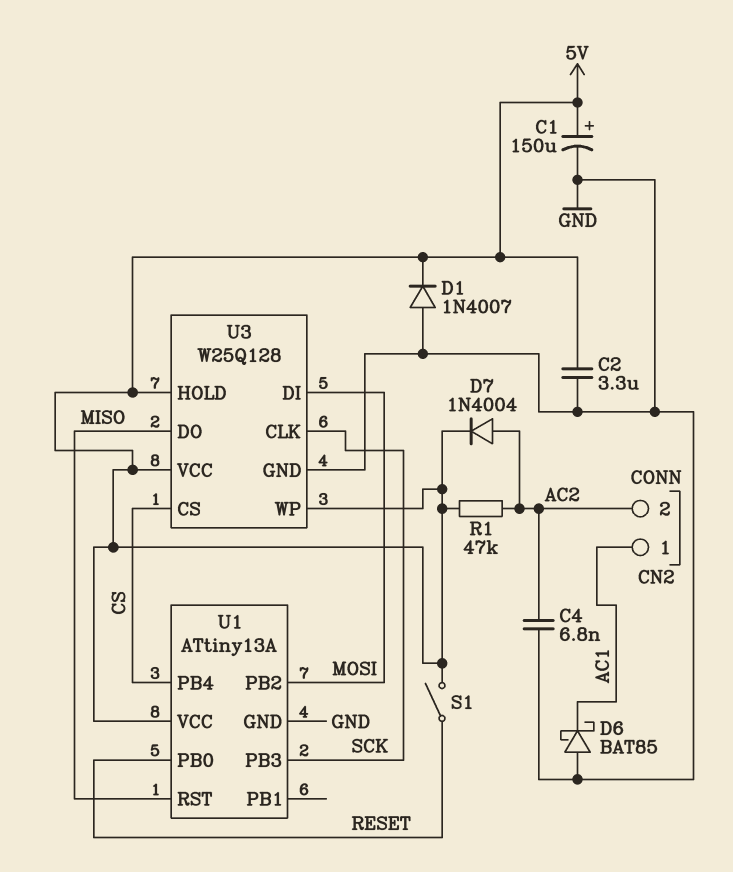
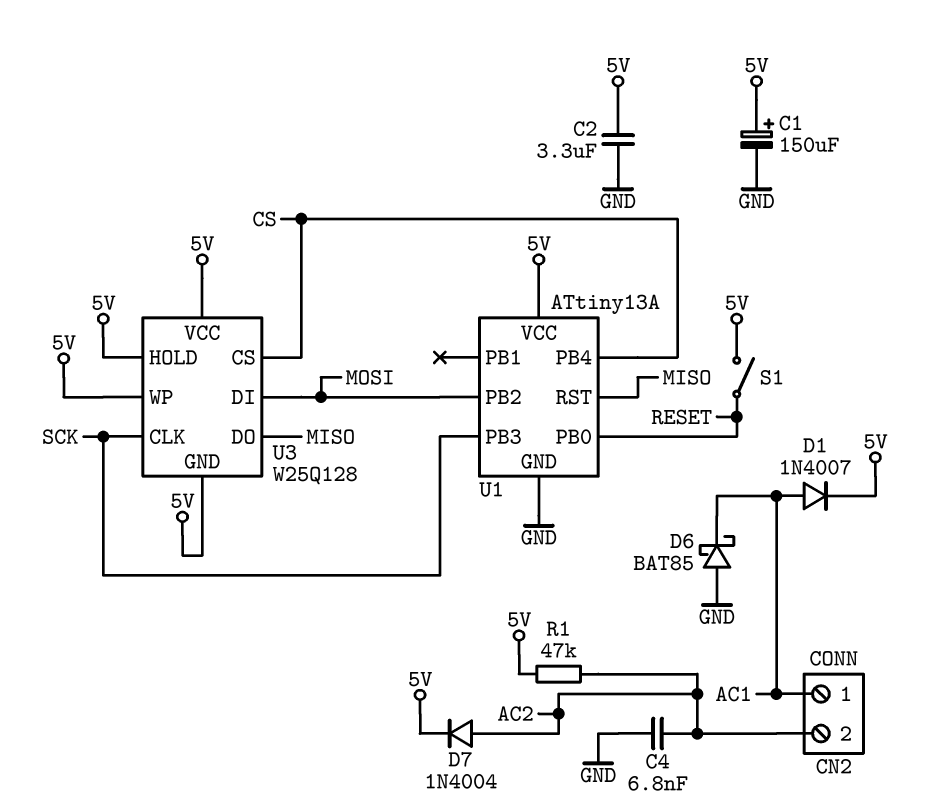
D1: diode 1N4007 (A GND, K 5V) -> diode 1N4007 (A AC1, K 5V)
U3 pin GND: GND -> 5V

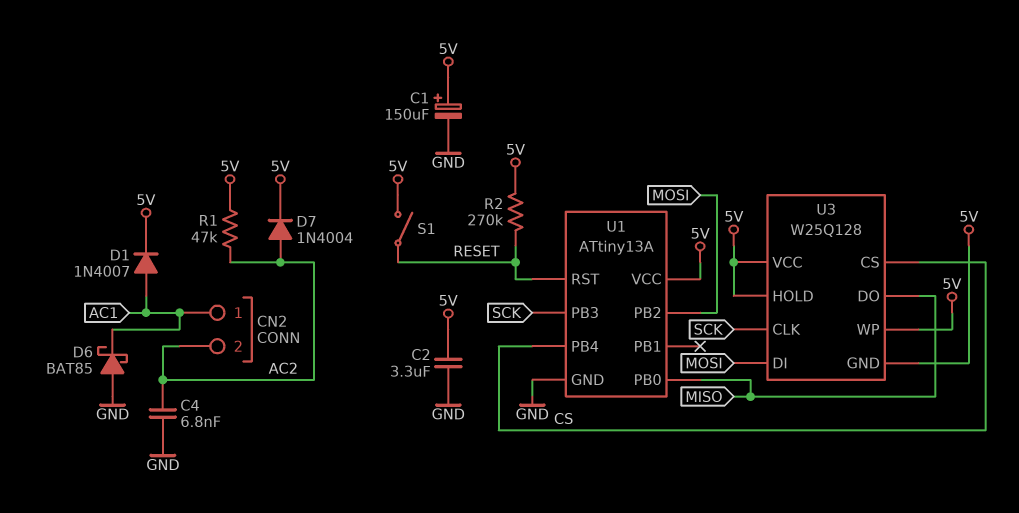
R2: none -> 270k (5V, RESET)
U1 pin PB0: RESET -> MISO
U1 pin RST: MISO -> RESET

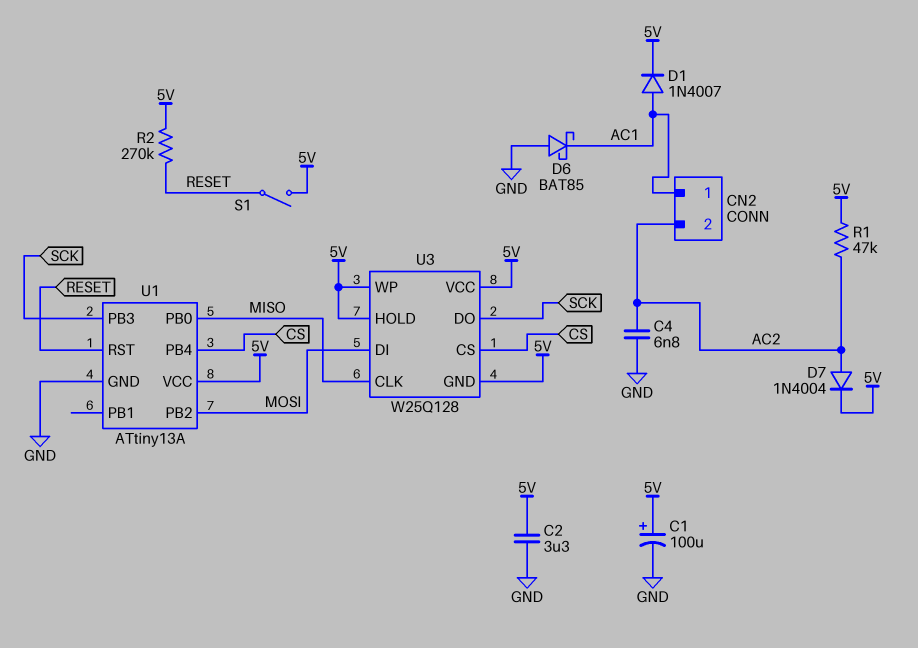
C1: 150uF (plus 5V, minus GND) -> 100uF (plus 5V, minus GND)
U3 pin CLK: SCK -> MISO
U3 pin DO: MISO -> SCK

